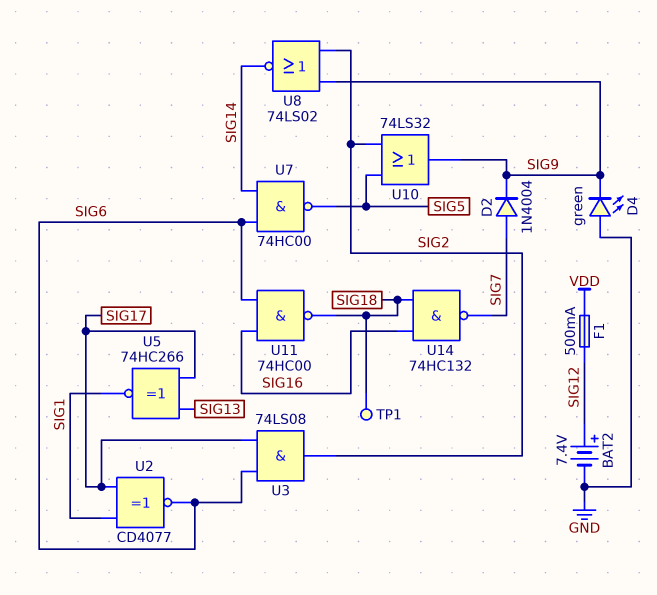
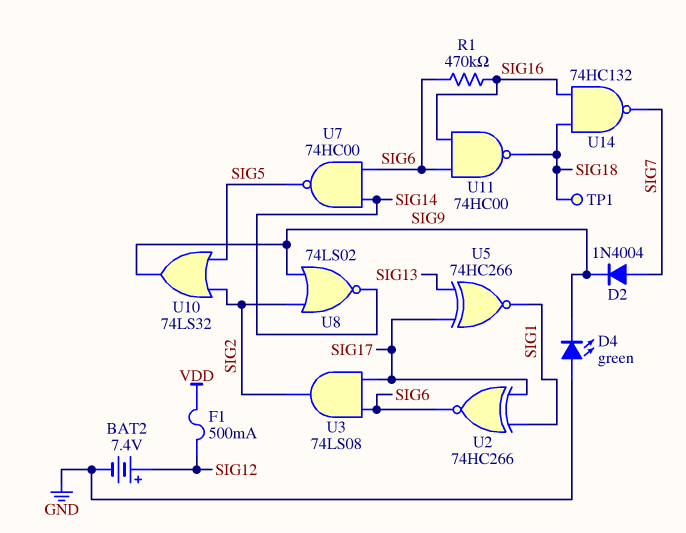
R1: none -> 470k (SIG6, SIG16)
U2: XNOR CD4077 (in SIG1, in SIG17, out SIG6) -> XNOR 74HC266 (in SIG1, in SIG17, out SIG6)

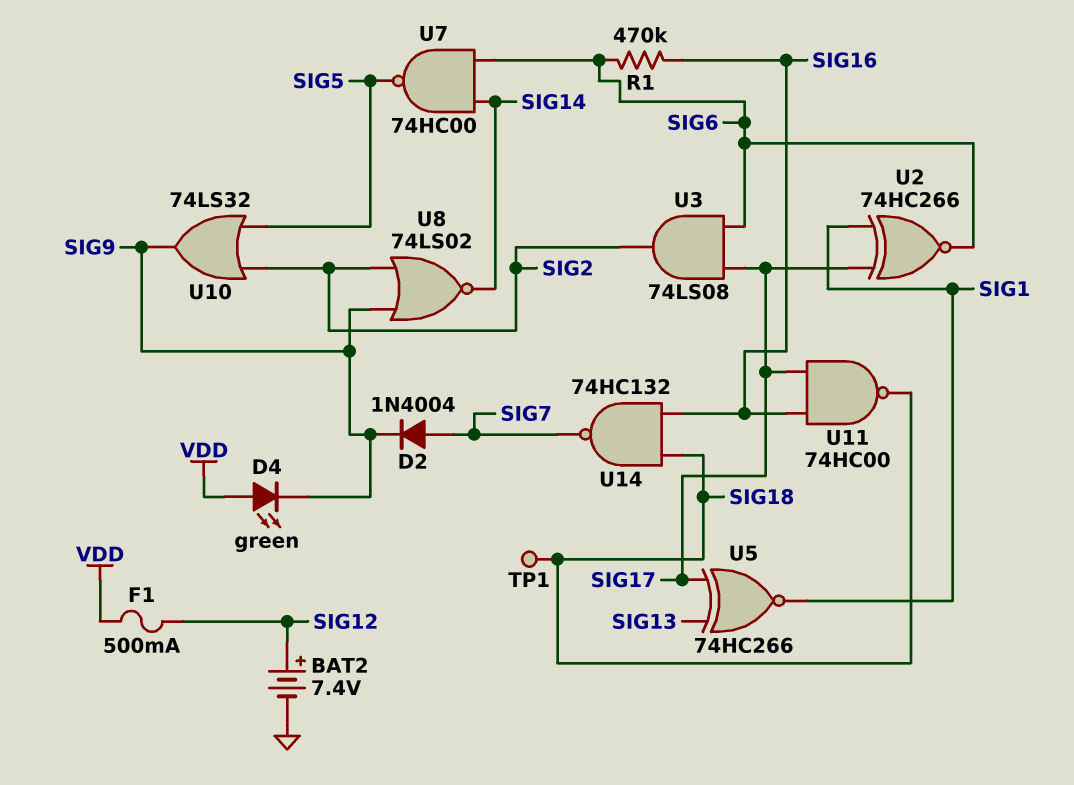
D4: LED green (A GND, K SIG9) -> LED green (A VDD, K SIG9)
U11: NAND 74HC00 (in SIG6, in SIG16, out SIG18) -> NAND 74HC00 (in SIG16, in SIG17, out SIG18)

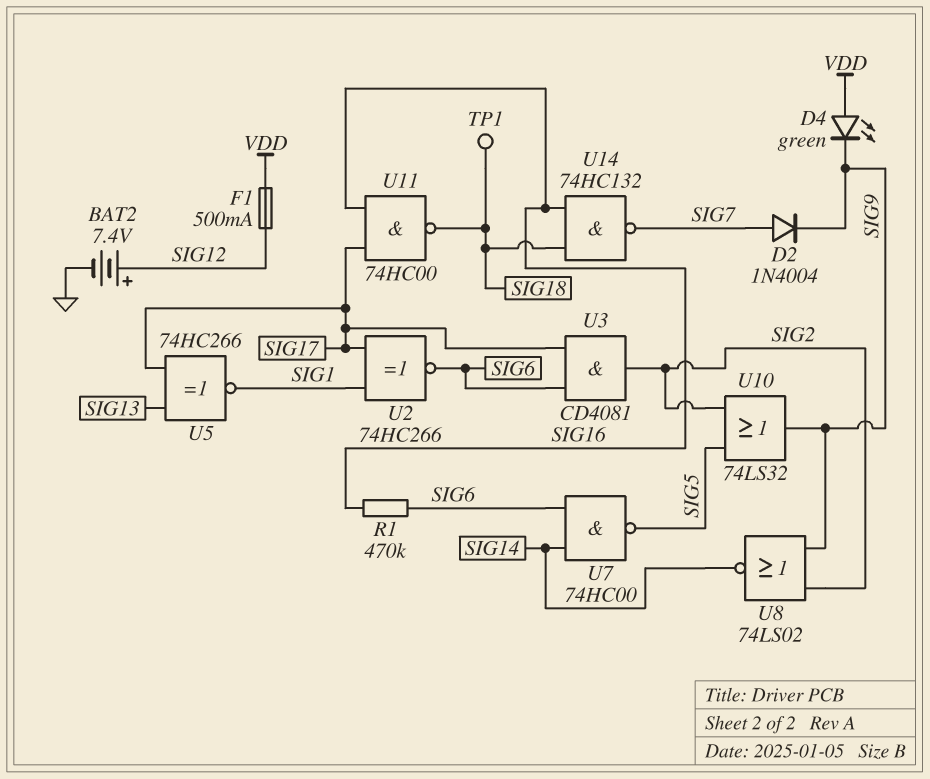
U3: AND 74LS08 (in SIG6, in SIG17, out SIG2) -> AND CD4081 (in SIG6, in SIG17, out SIG2)

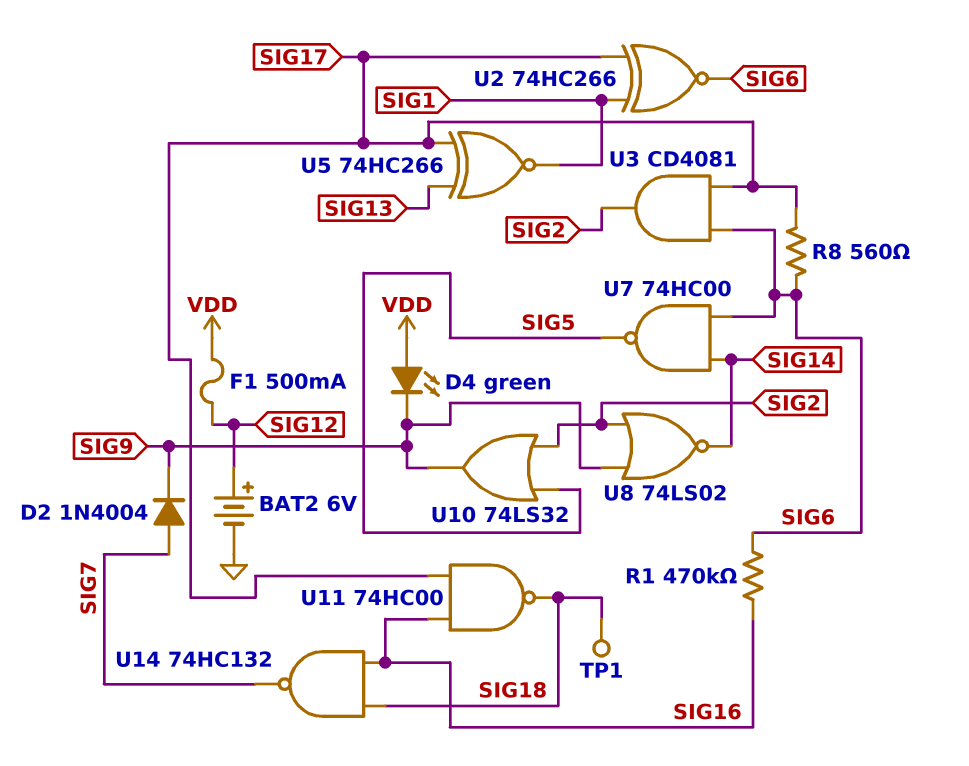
BAT2: 7.4V (plus SIG12, minus GND) -> 6V (plus SIG12, minus GND)
R8: none -> 560 (SIG6, SIG17)

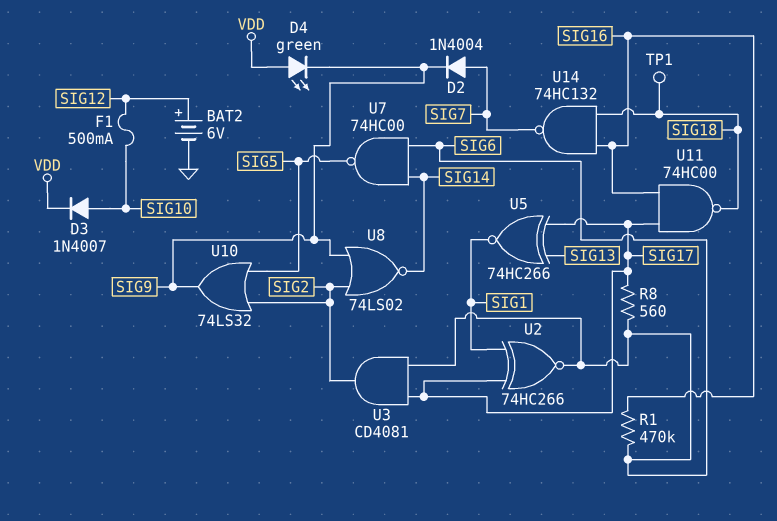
D3: none -> diode 1N4007 (A SIG10, K VDD)
F1: 500mA (SIG12, VDD) -> 500mA (SIG10, SIG12)

